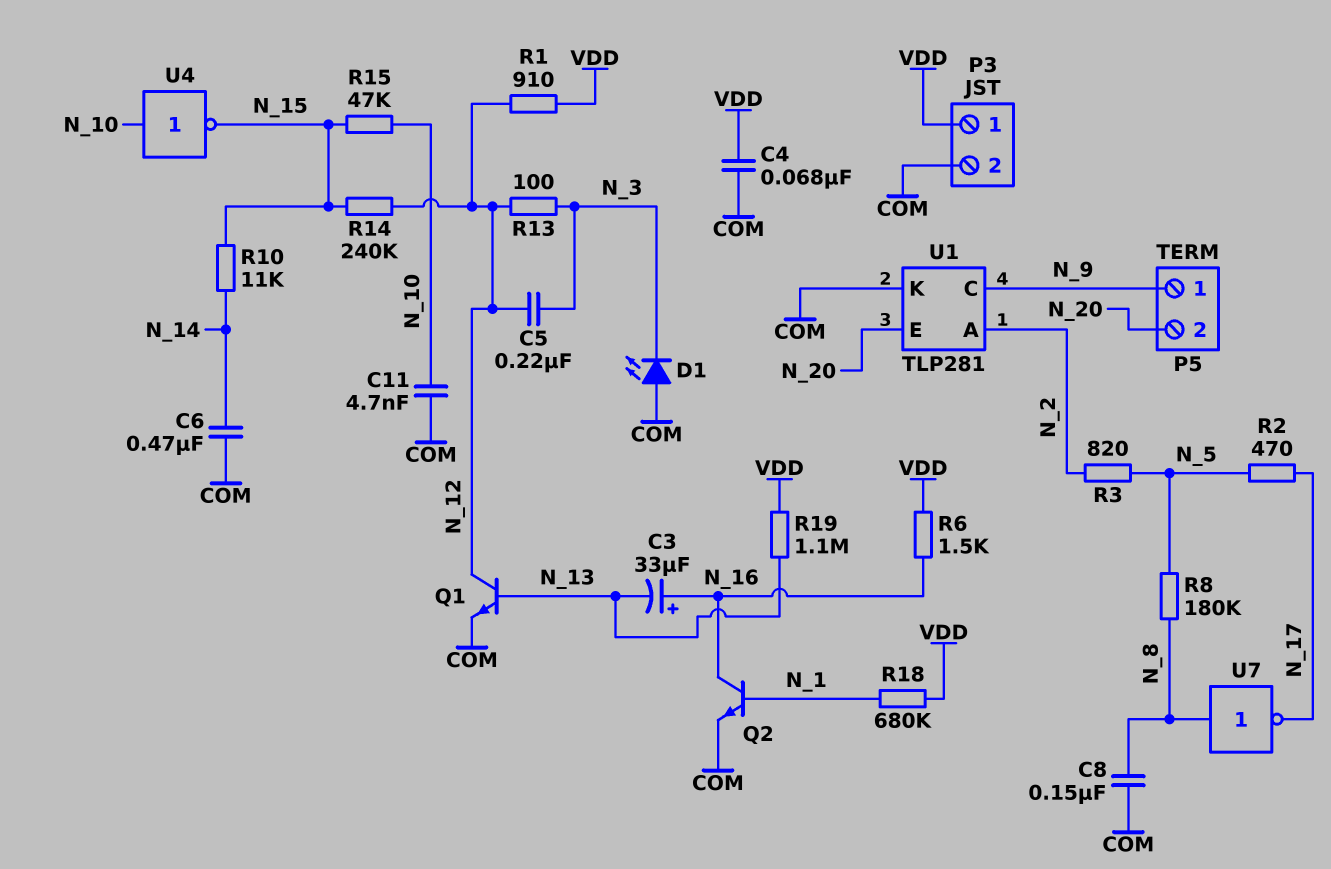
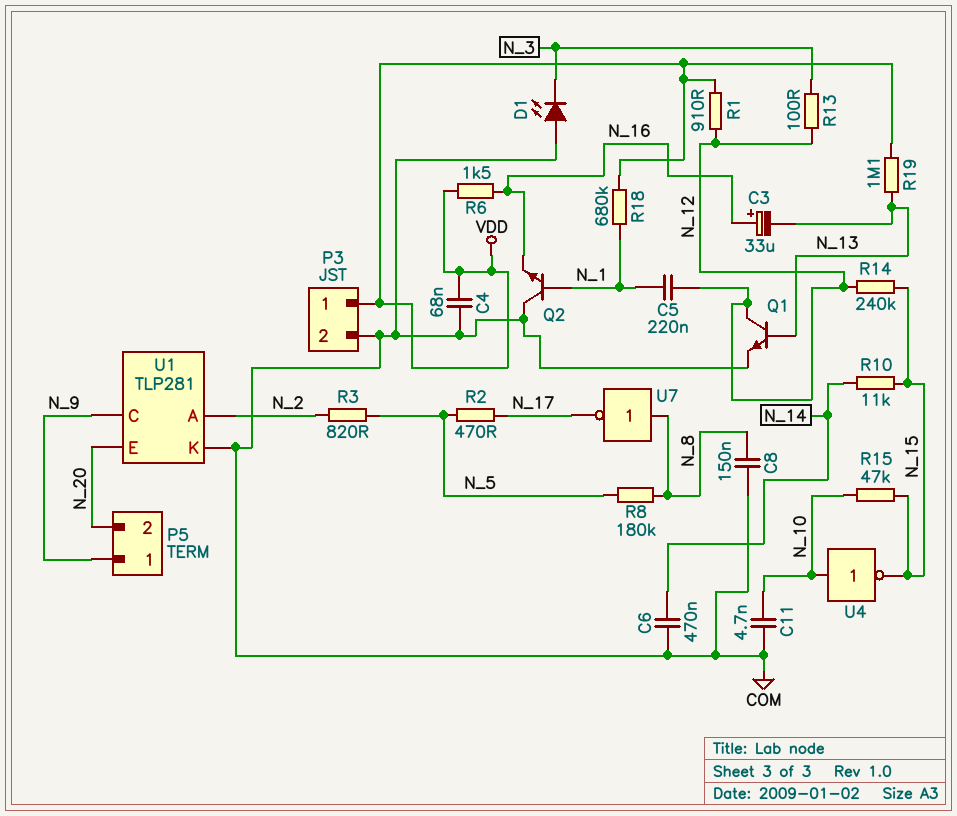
C5: 220nF (N_3, N_12) -> 220nF (N_1, N_12)
Q2: NPN (B N_1, C N_16, E COM) -> NPN (B N_1, C COM, E N_16)

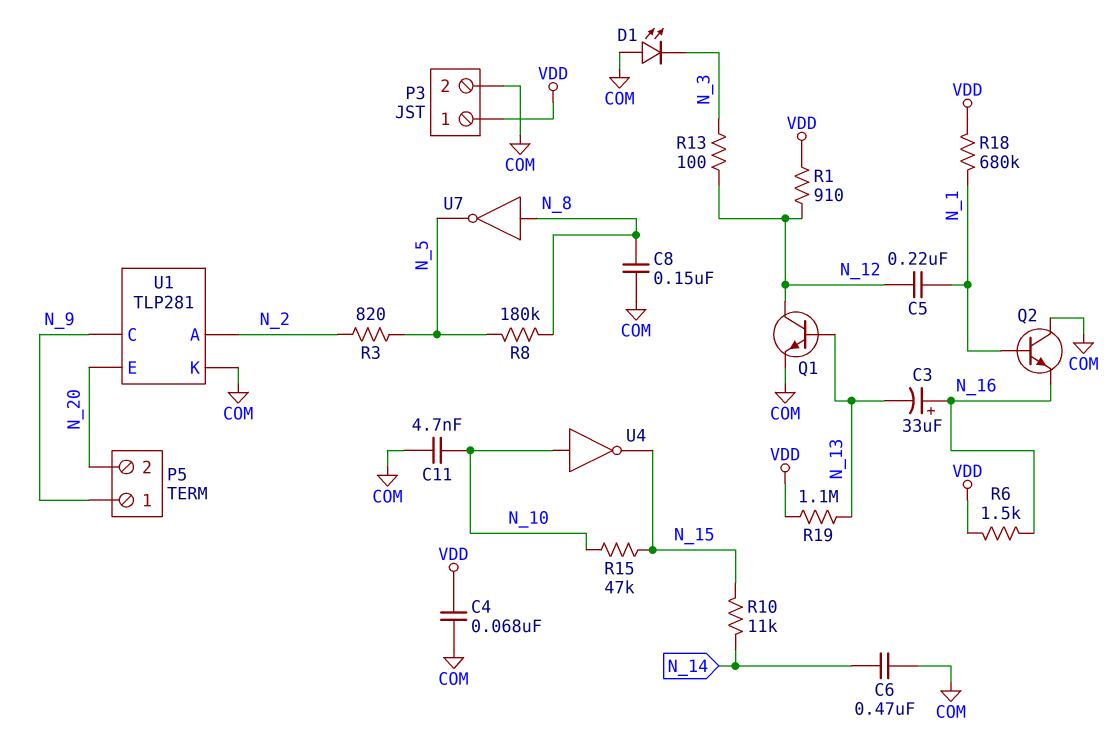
R2: 470 (N_5, N_17) -> none
R14: 240k (N_12, N_15) -> none
U7: NOT (in N_8, out N_17) -> NOT (in N_8, out N_5)

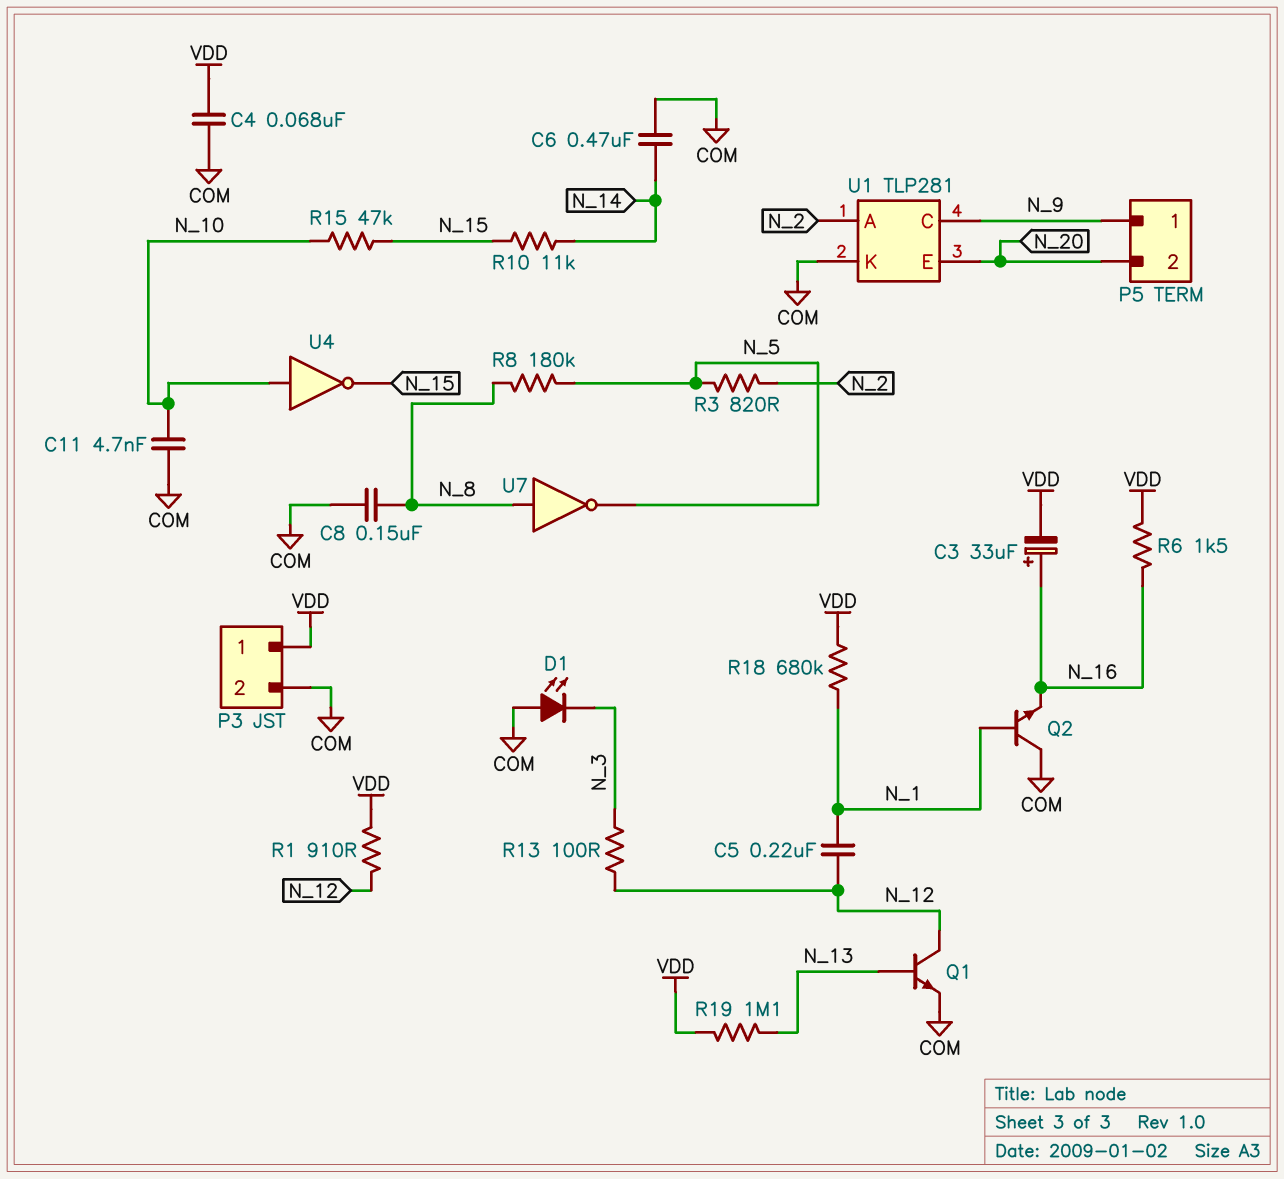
C3: 33uF (plus N_16, minus N_13) -> 33uF (plus N_16, minus VDD)

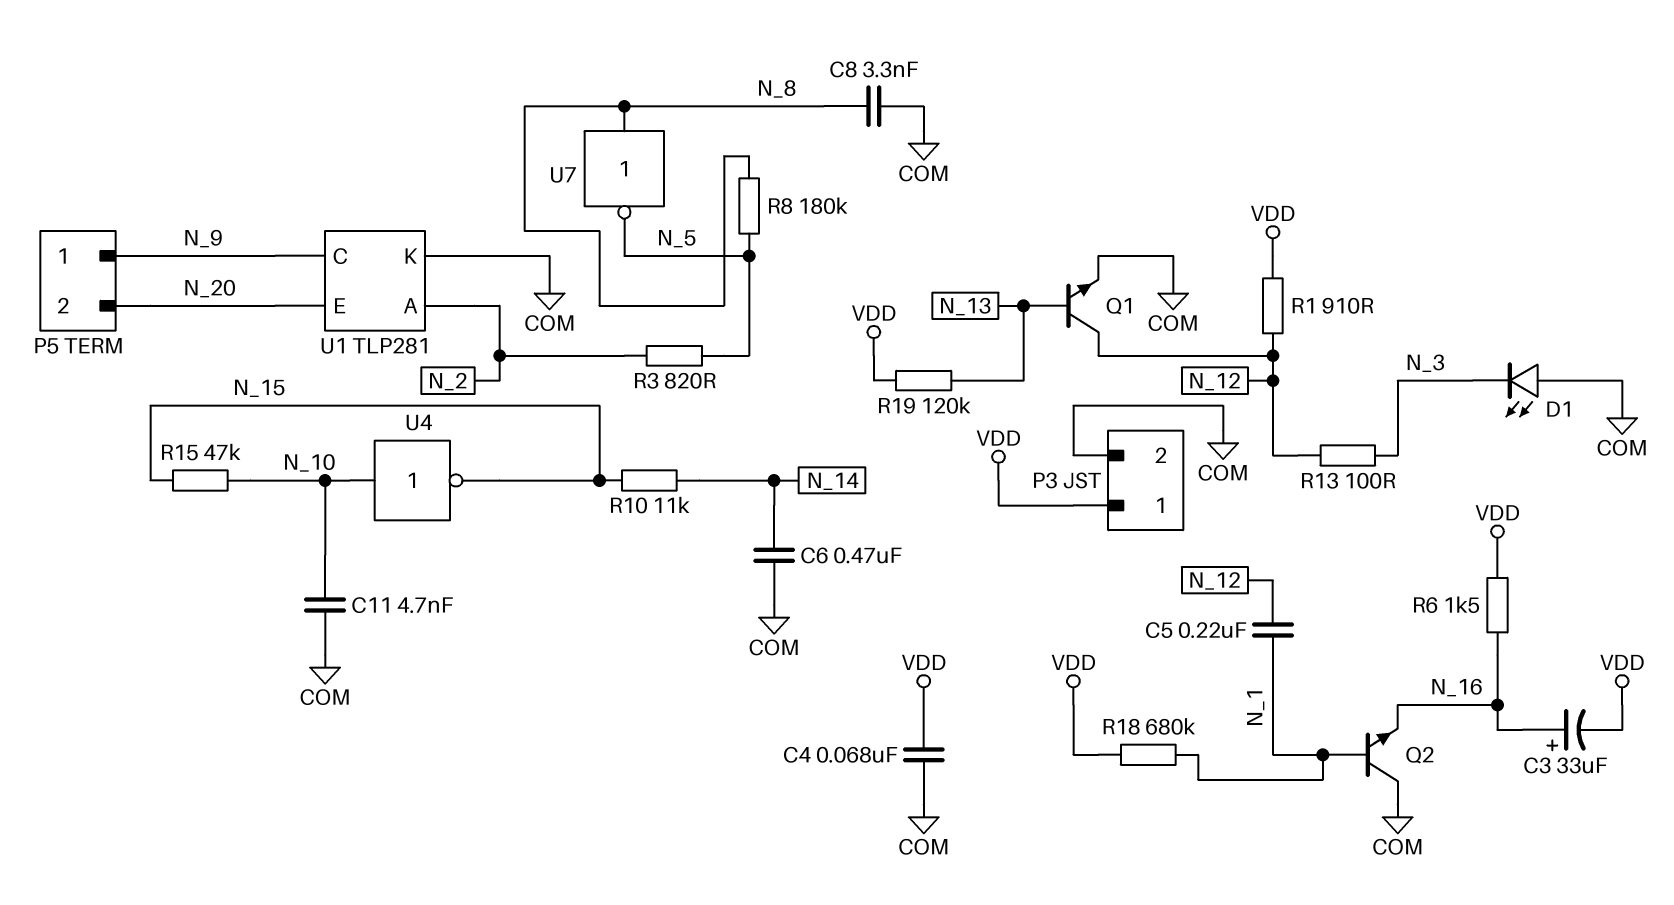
C8: 150nF (COM, N_8) -> 3.3nF (COM, N_8)
R19: 1.1M (N_13, VDD) -> 120k (N_13, VDD)

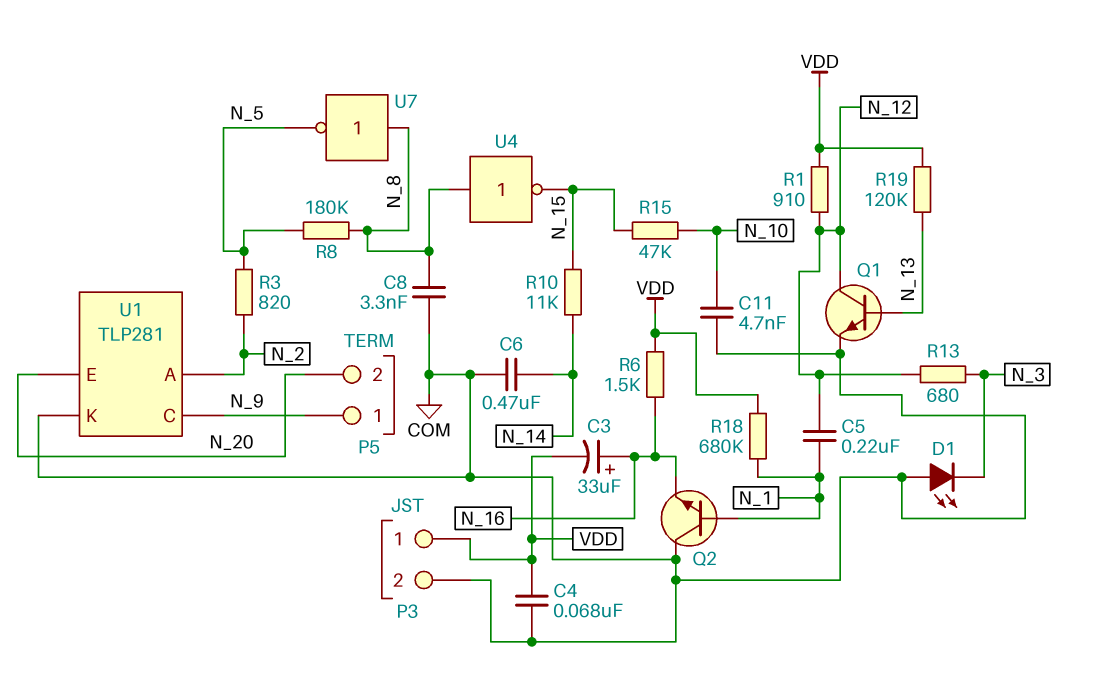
R13: 100 (N_3, N_12) -> 680 (N_3, N_12)
U4: NOT (in N_10, out N_15) -> NOT (in N_8, out N_15)

